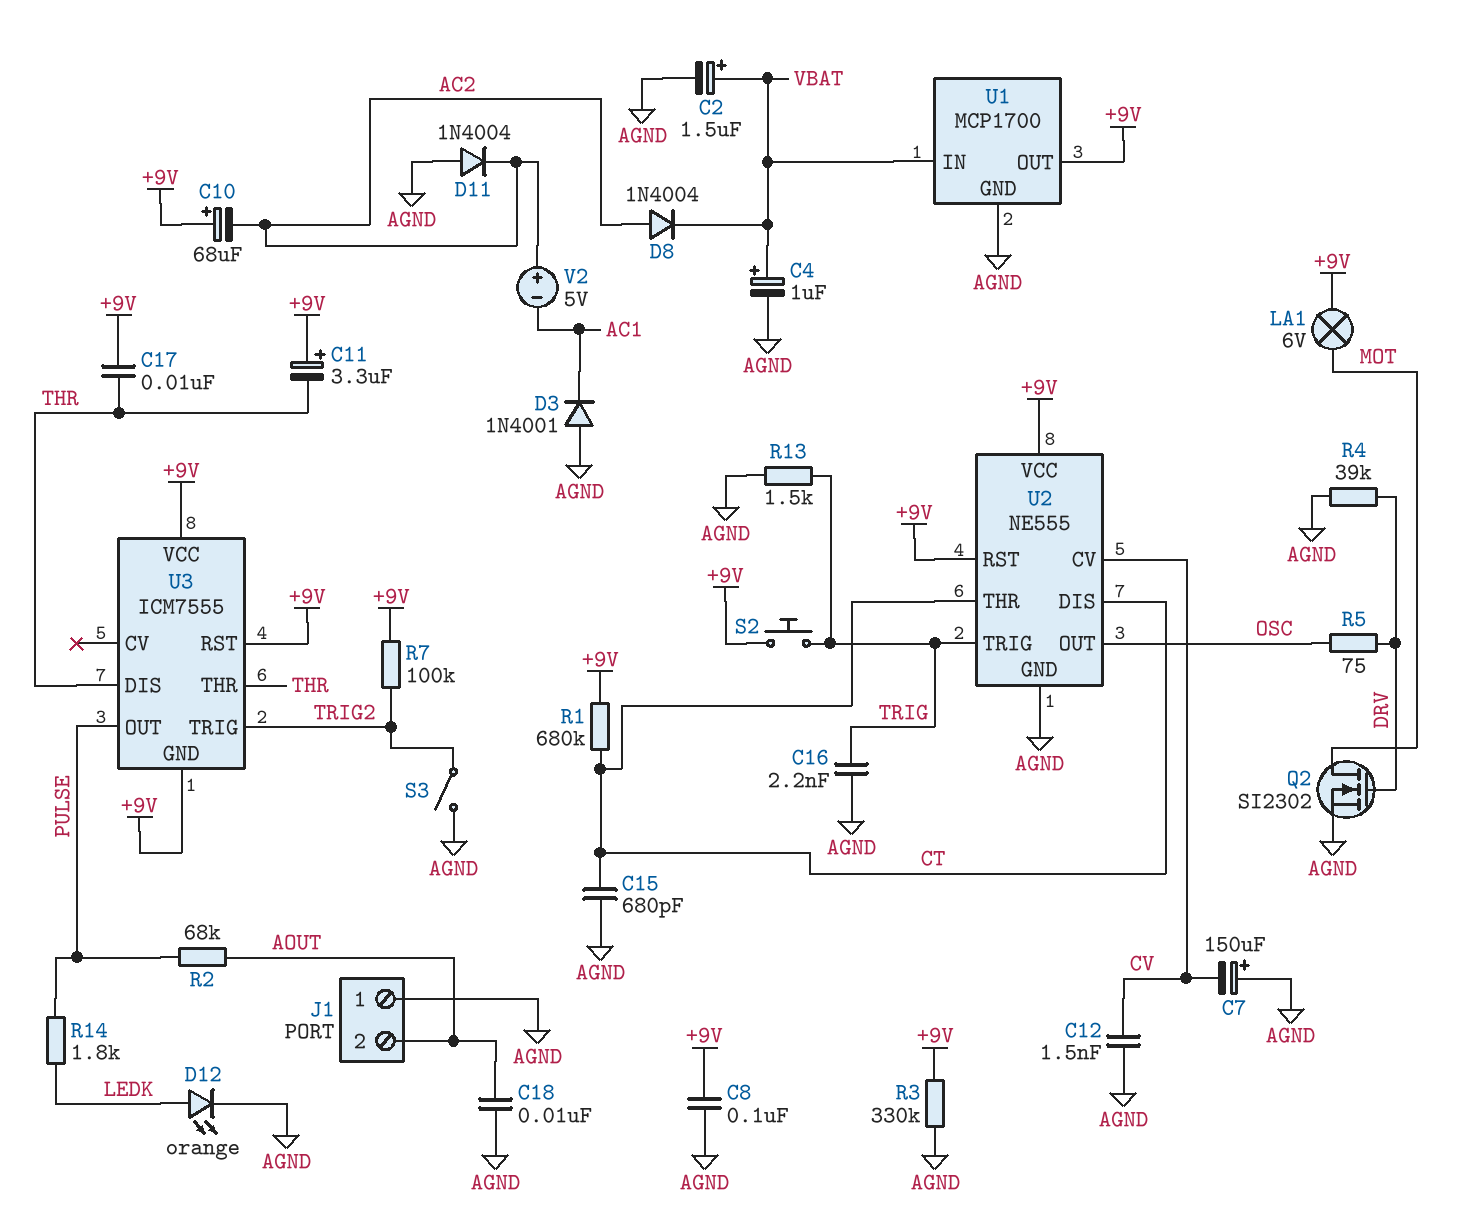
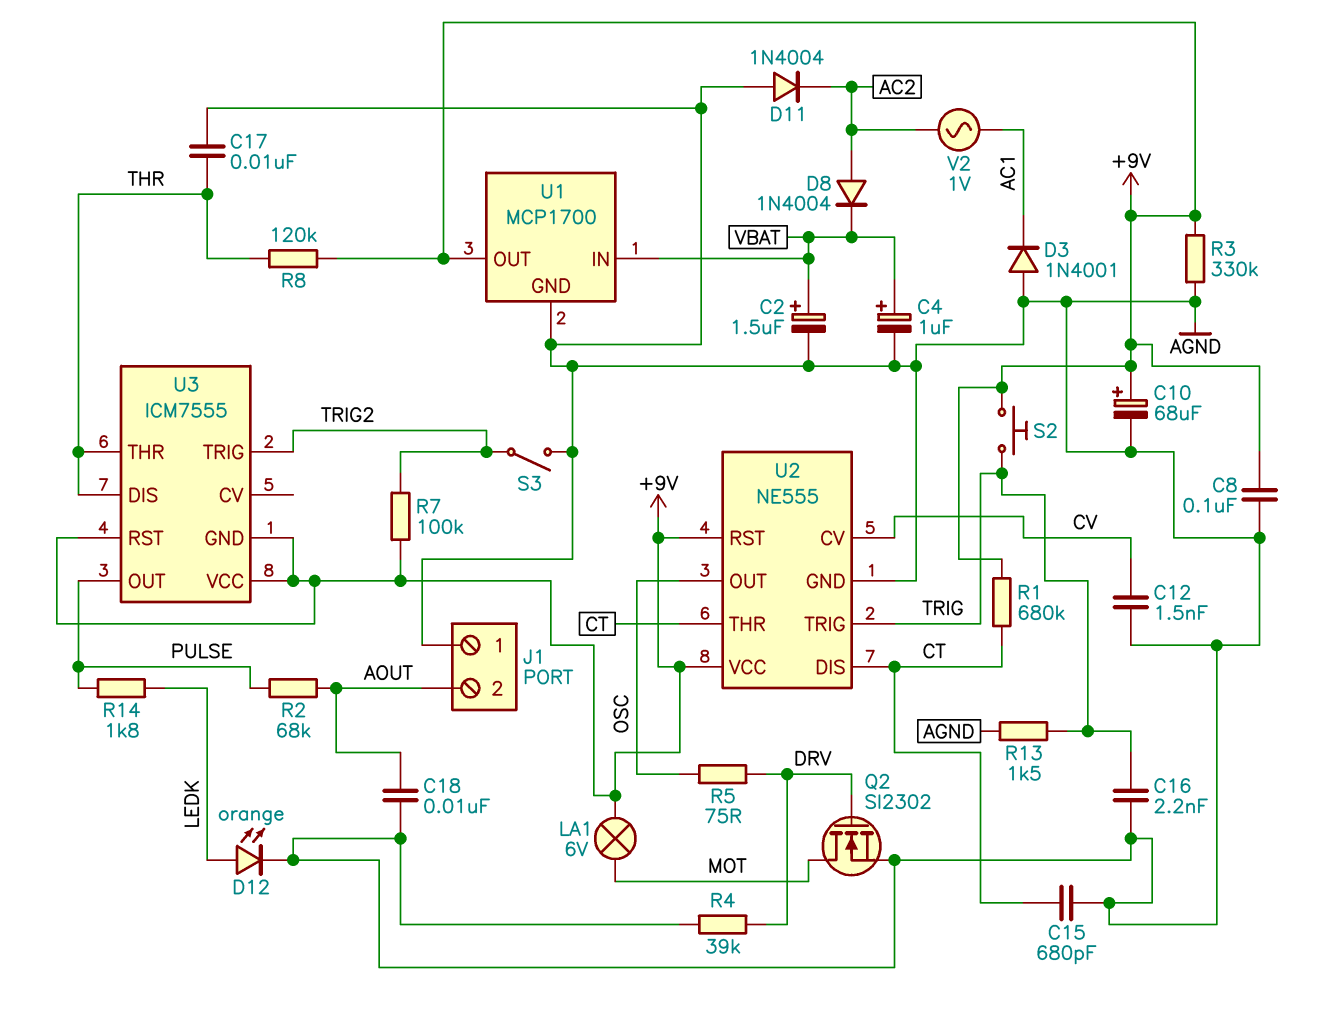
C7: 150uF (plus AGND, minus CV) -> none
C10: 68uF (plus +9V, minus AC2) -> 68uF (plus +9V, minus AGND)
C11: 3.3uF (plus +9V, minus THR) -> none
C17: 10nF (+9V, THR) -> 10nF (AGND, THR)
R8: none -> 120k (+9V, THR)
V2: 5V (plus AC2, minus AC1) -> AC 1V (AC1, AC2)

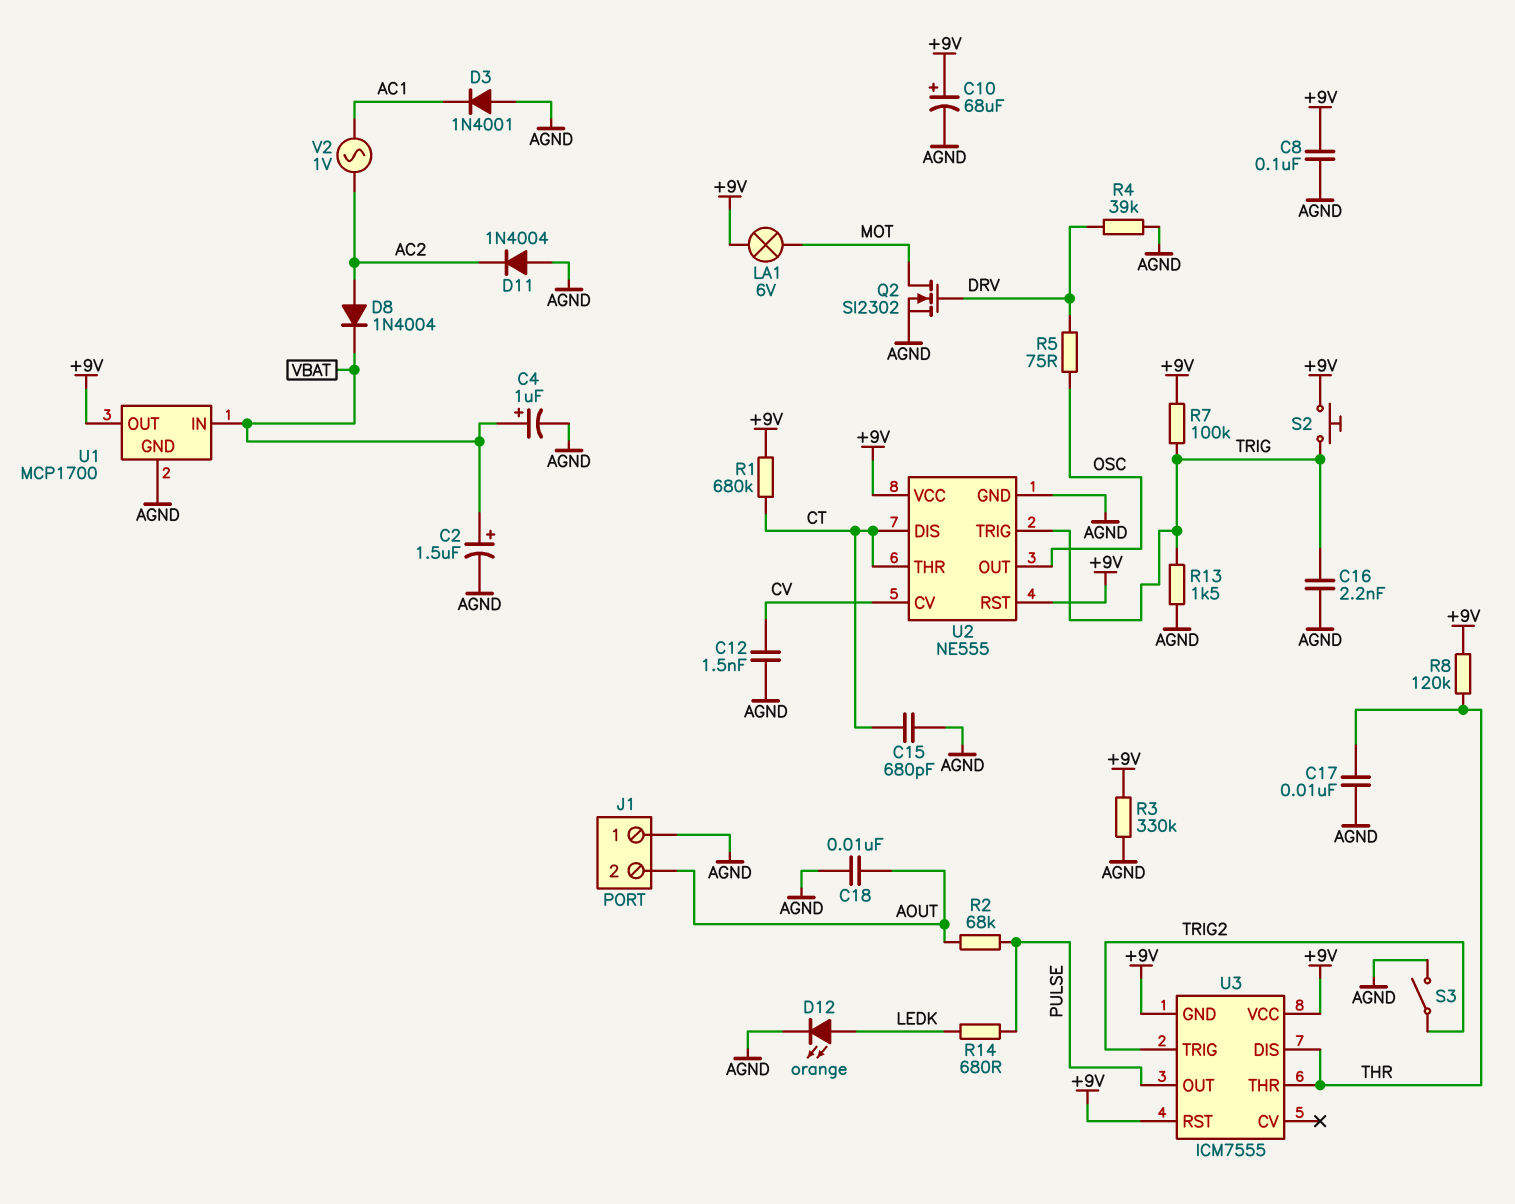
R7: 100k (+9V, TRIG2) -> 100k (+9V, TRIG)
R14: 1.8k (LEDK, PULSE) -> 680 (LEDK, PULSE)

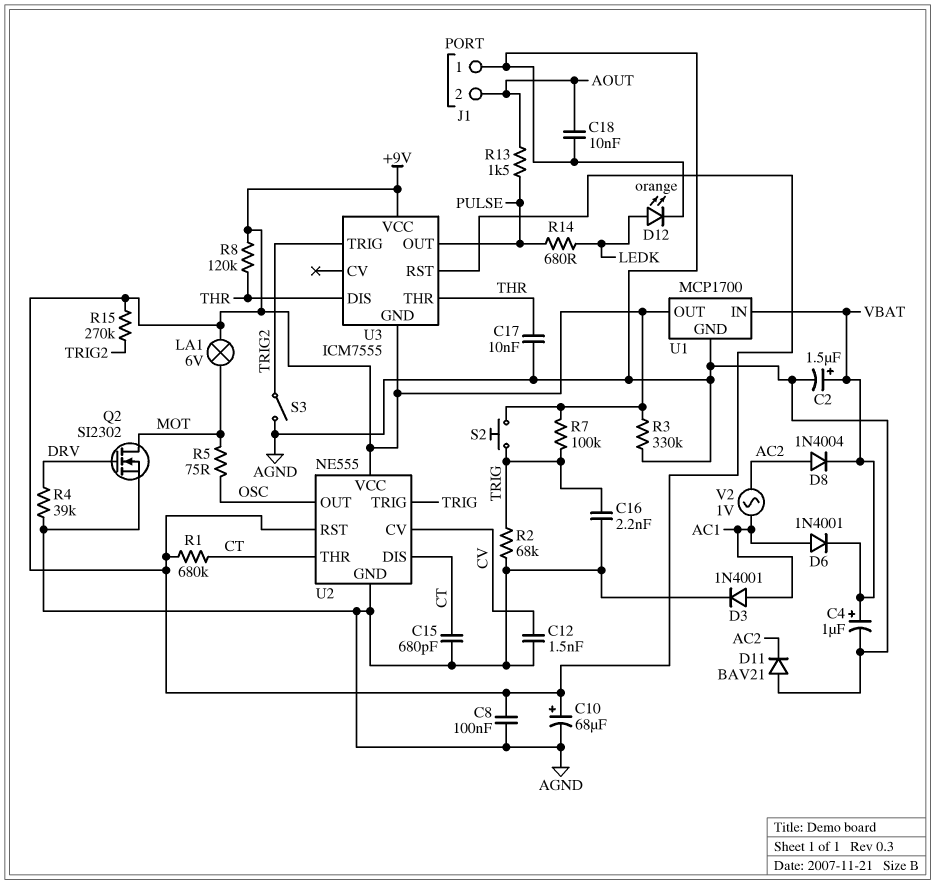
D3: diode 1N4001 (A AGND, K AC1) -> diode 1N4001 (A AC1, K AGND)
D6: none -> diode 1N4001 (A AC1, K VBAT)
D11: diode 1N4004 (A AGND, K AC2) -> diode BAV21 (A AGND, K AC2)
R2: 68k (AOUT, PULSE) -> 68k (AGND, TRIG)
R5: 75 (DRV, OSC) -> 75 (MOT, OSC)
R13: 1.5k (AGND, TRIG) -> 1.5k (AOUT, PULSE)
R15: none -> 270k (+9V, TRIG2)

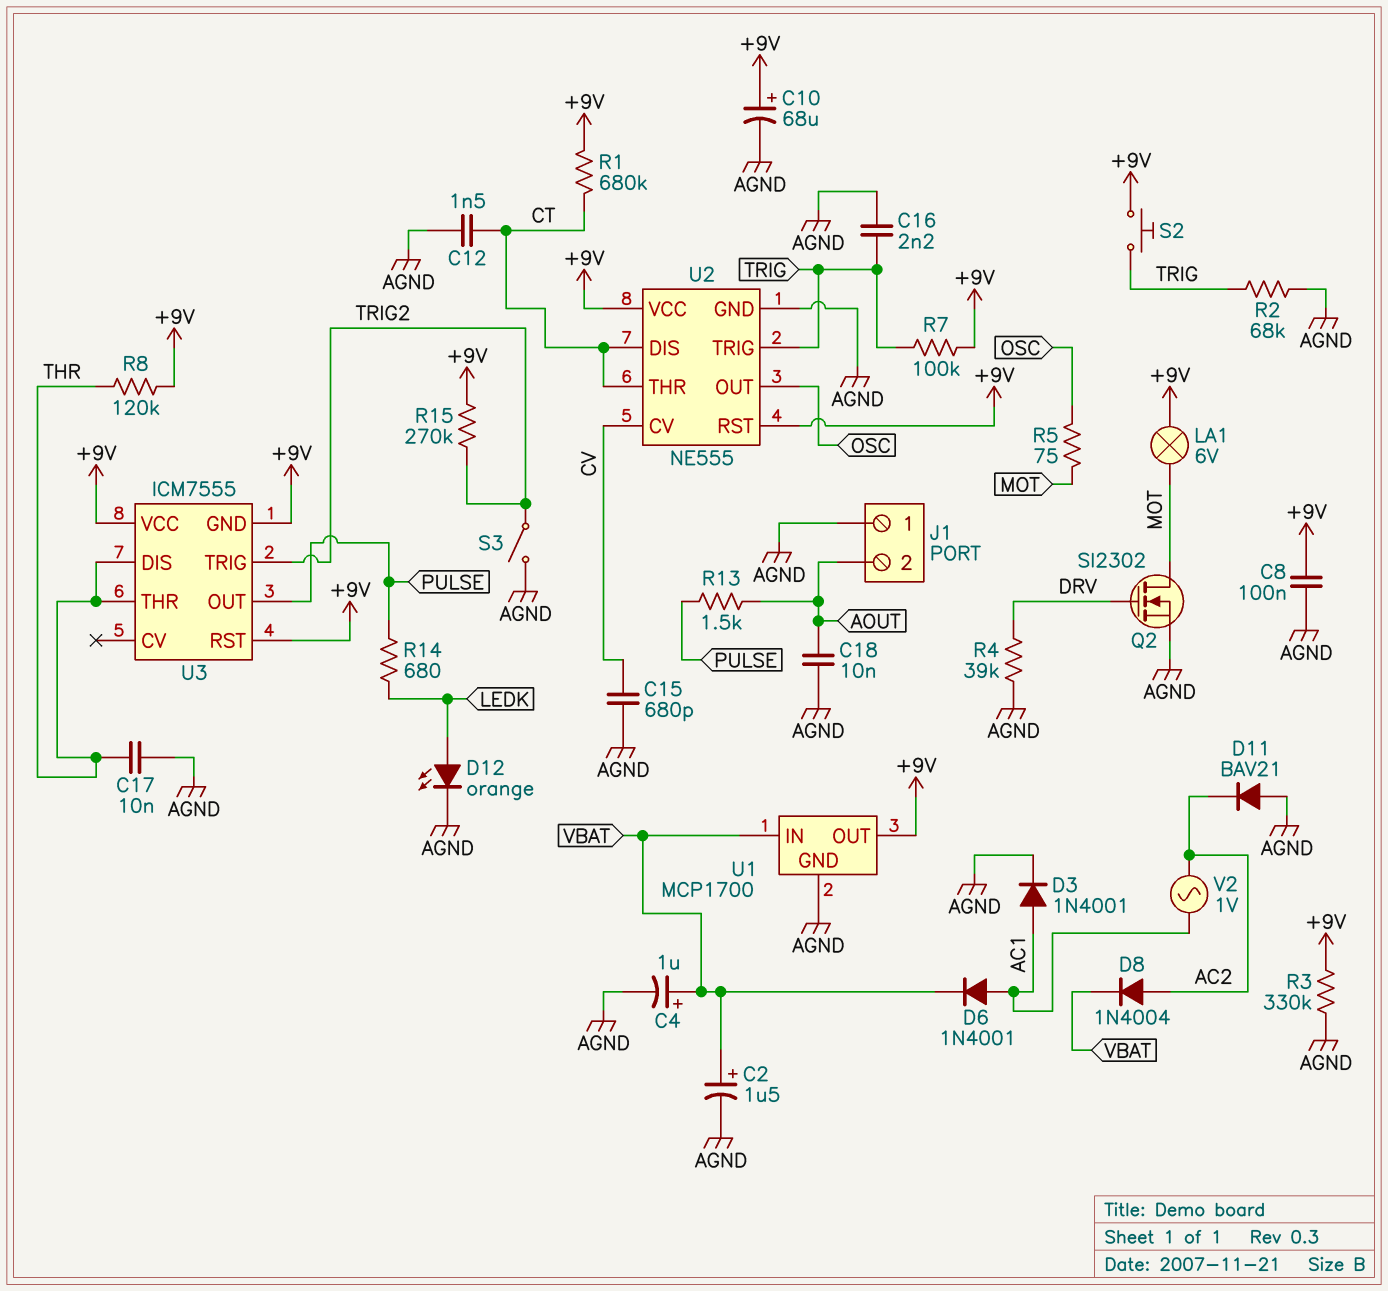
C12: 1.5nF (AGND, CV) -> 1.5nF (AGND, CT)
C15: 680pF (AGND, CT) -> 680pF (AGND, CV)

